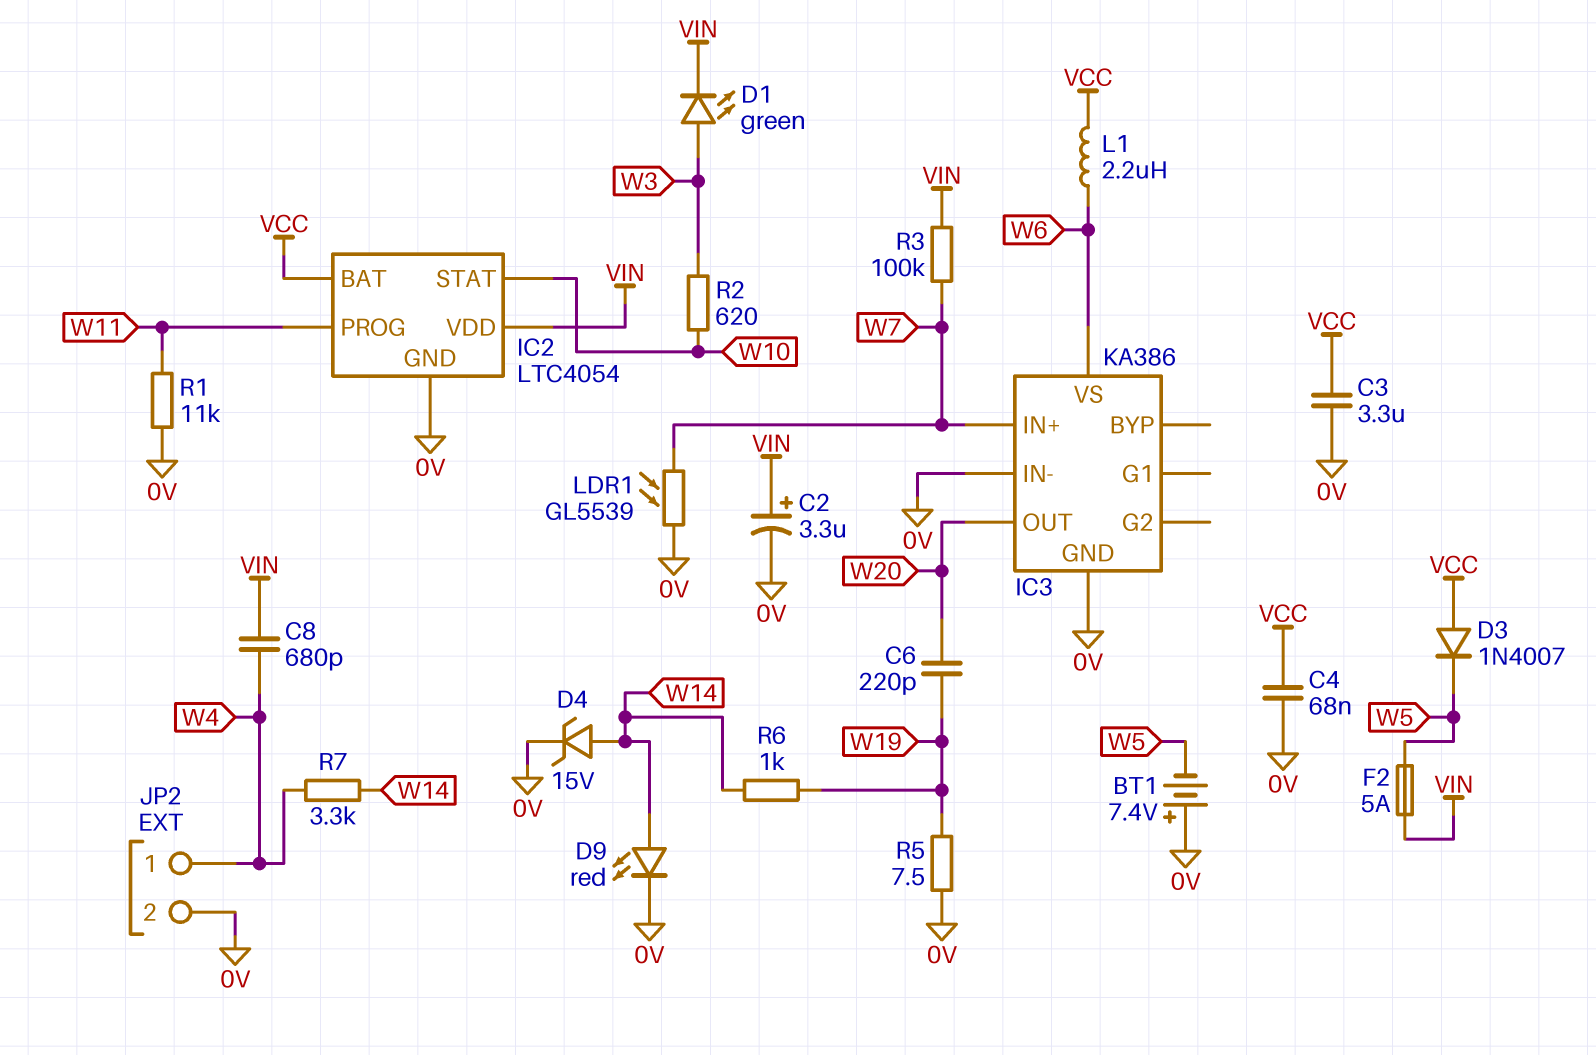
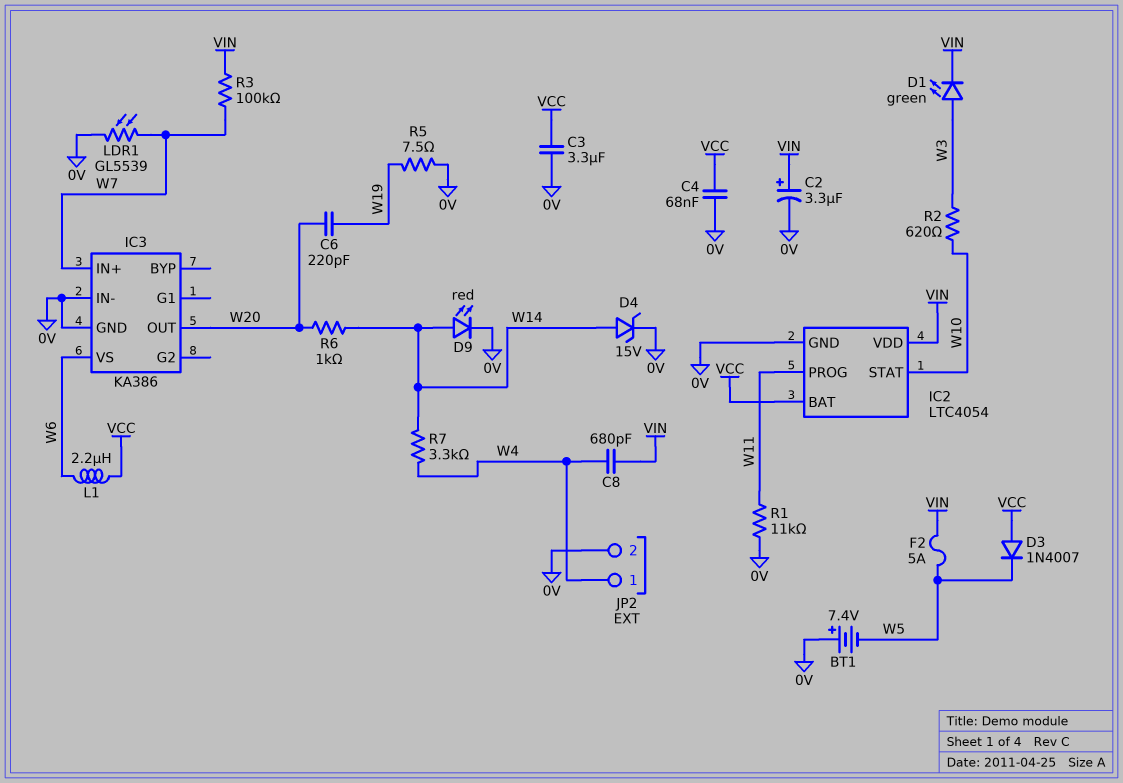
R6: 1k (W14, W19) -> 1k (W14, W20)

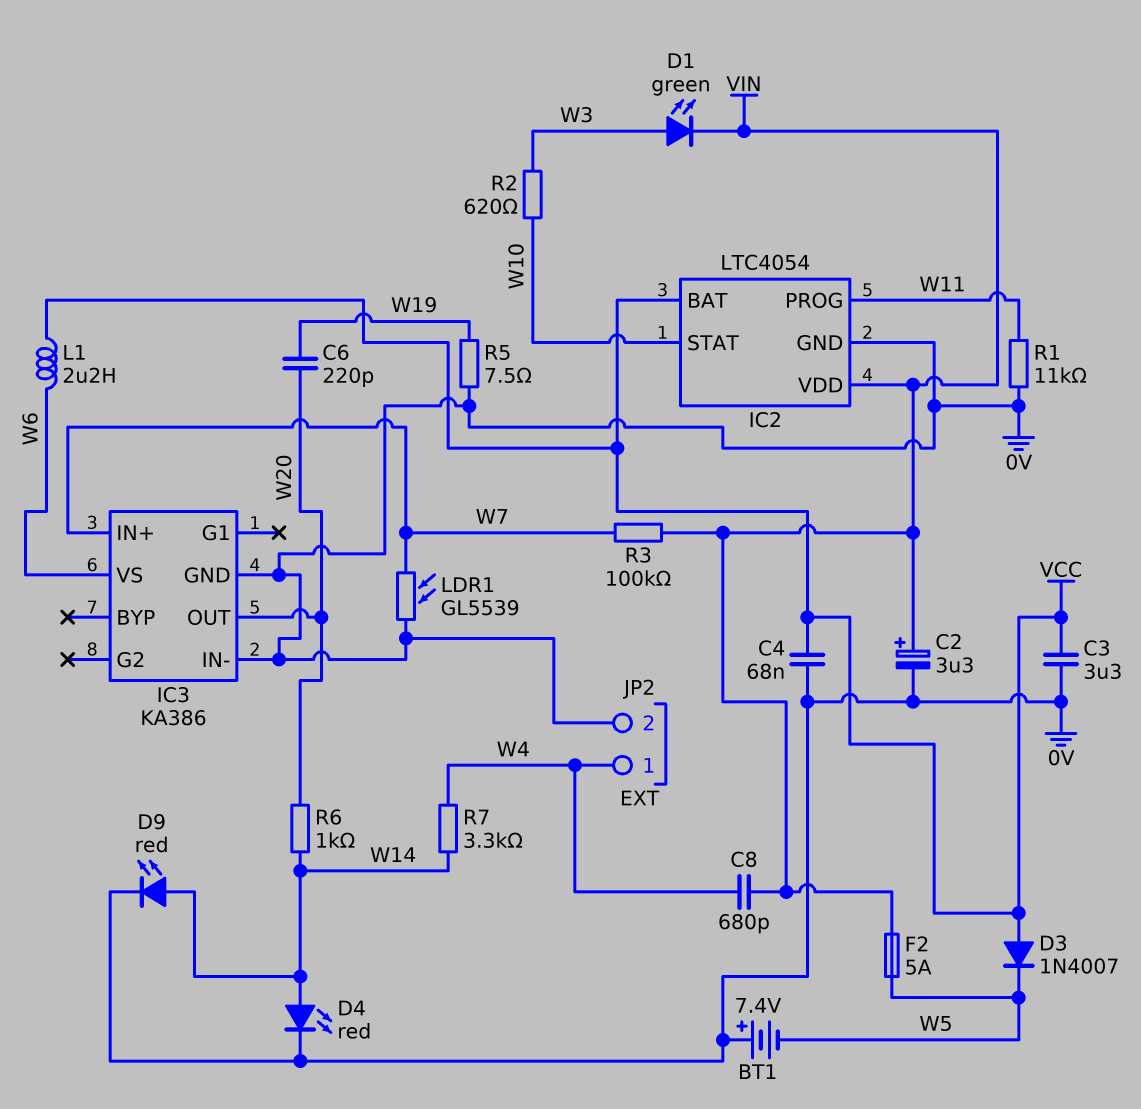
D4: zener 15V (A W14, K 0V) -> LED red (A W14, K 0V)

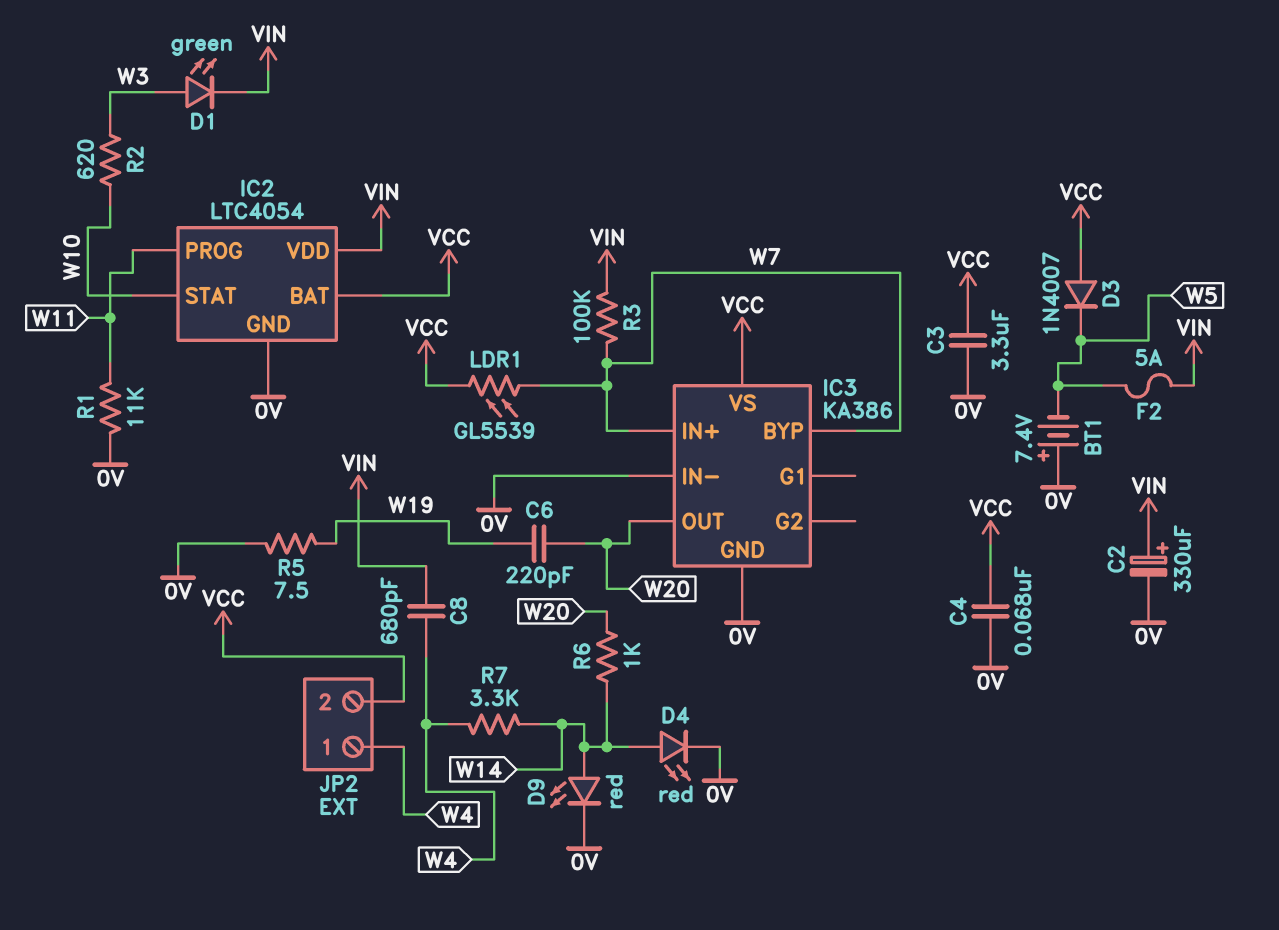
C2: 3.3uF (plus VIN, minus 0V) -> 330uF (plus VIN, minus 0V)
IC3 pin BYP: none -> W7
IC3 pin VS: W6 -> VCC
JP2 pin 2: 0V -> VCC
L1: 2.2uH (VCC, W6) -> none
LDR1: GL5539 (0V, W7) -> GL5539 (VCC, W7)

